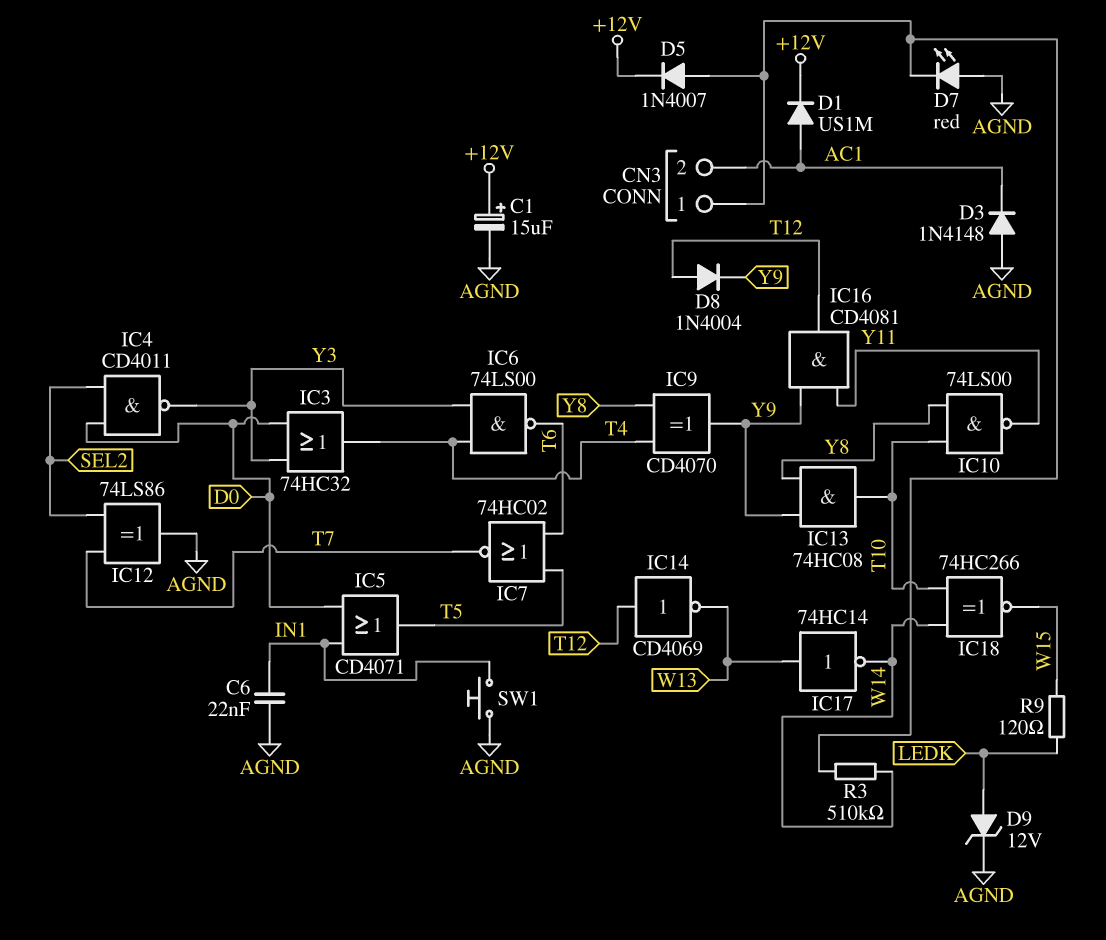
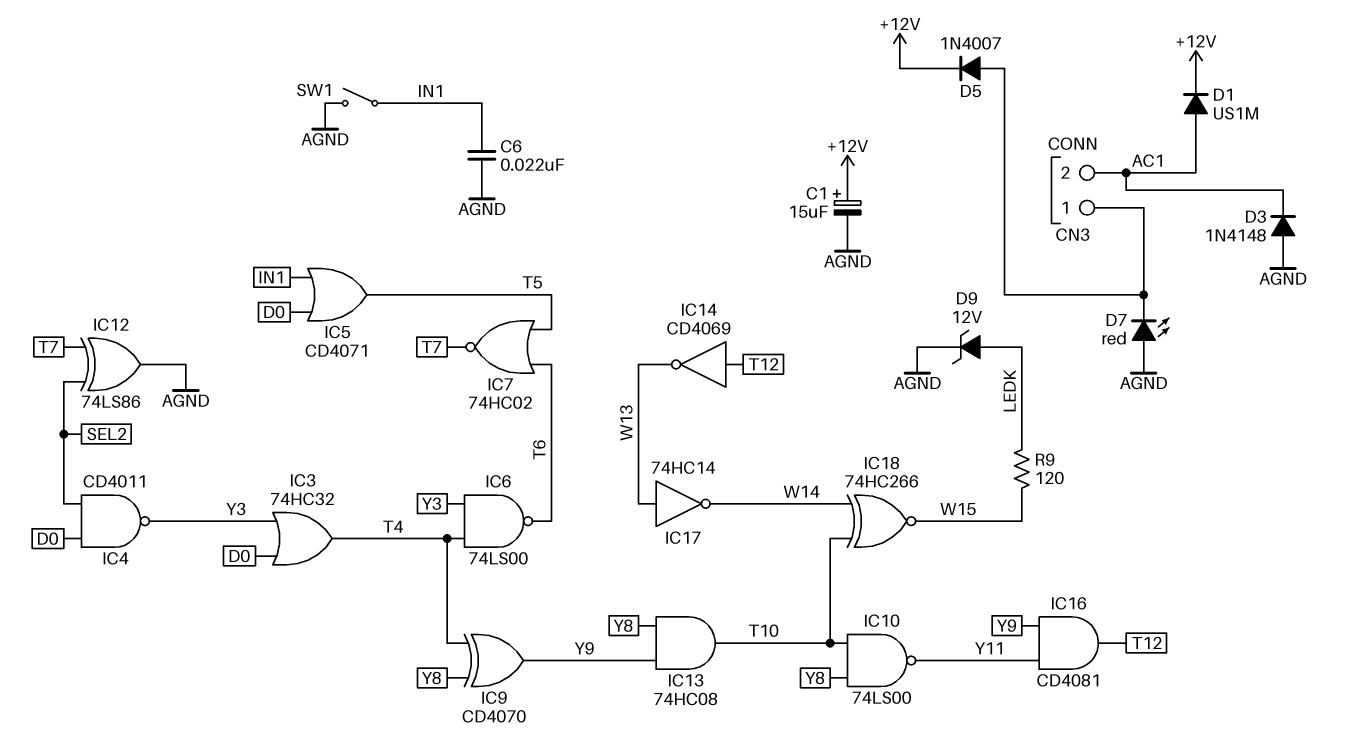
D8: diode 1N4004 (A T12, K Y9) -> none
R3: 510k (CN3/1, W14) -> none
SW1: button (AGND, IN1) -> switch (AGND, IN1)

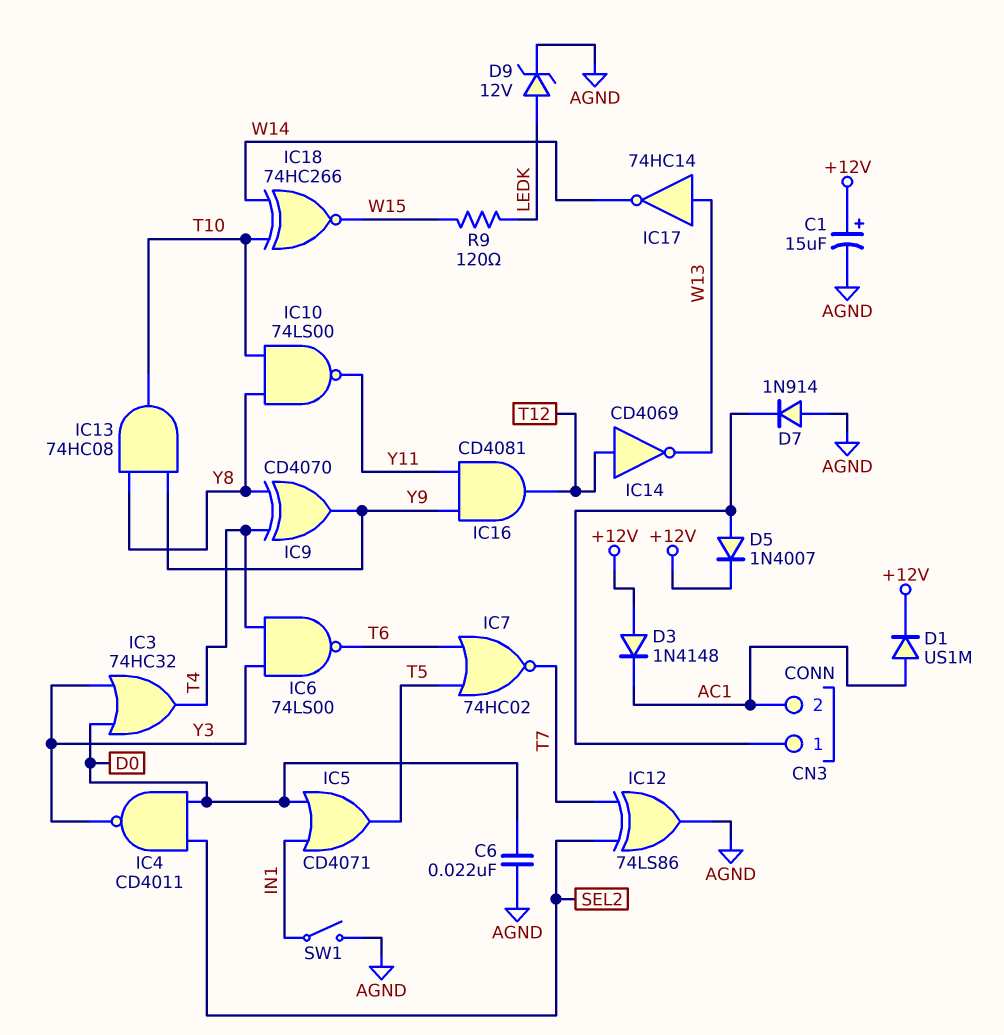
C6: 22nF (AGND, IN1) -> 22nF (AGND, D0)
D3: diode 1N4148 (A AGND, K AC1) -> diode 1N4148 (A +12V, K AC1)
D7: LED red (A AGND, K CN3/1) -> diode 1N914 (A AGND, K CN3/1)

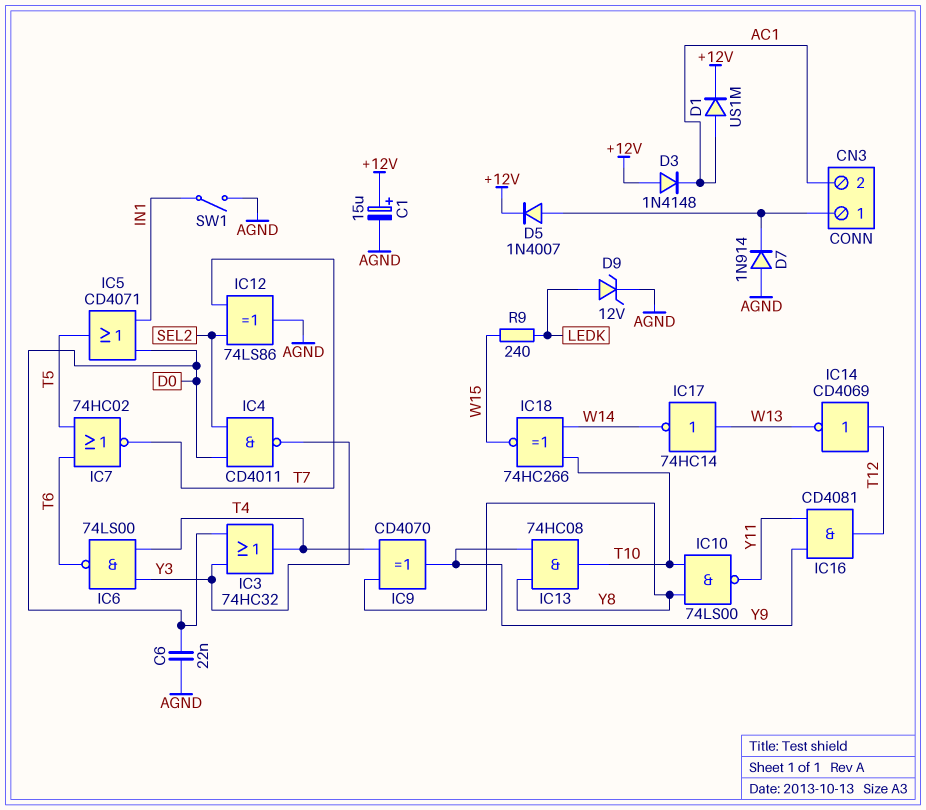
R9: 120 (LEDK, W15) -> 240 (LEDK, W15)

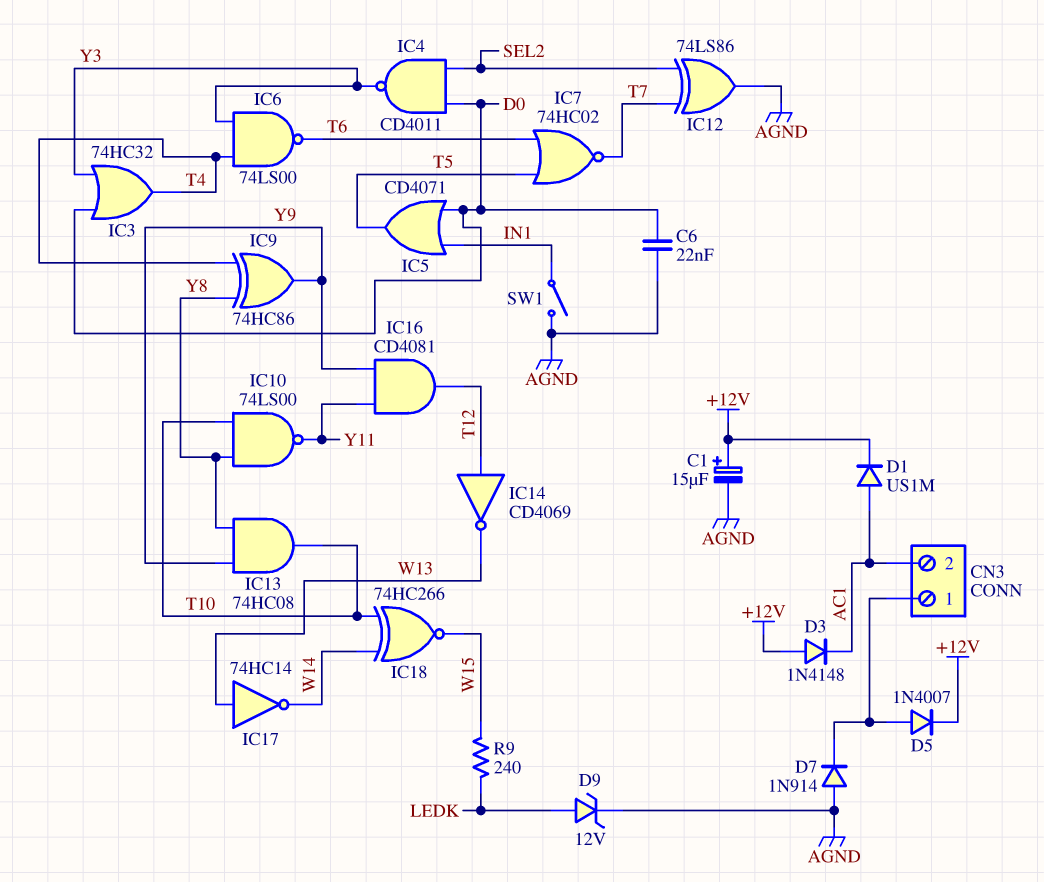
IC9: XOR CD4070 (in T4, in Y8, out Y9) -> XOR 74HC86 (in T4, in Y8, out Y9)

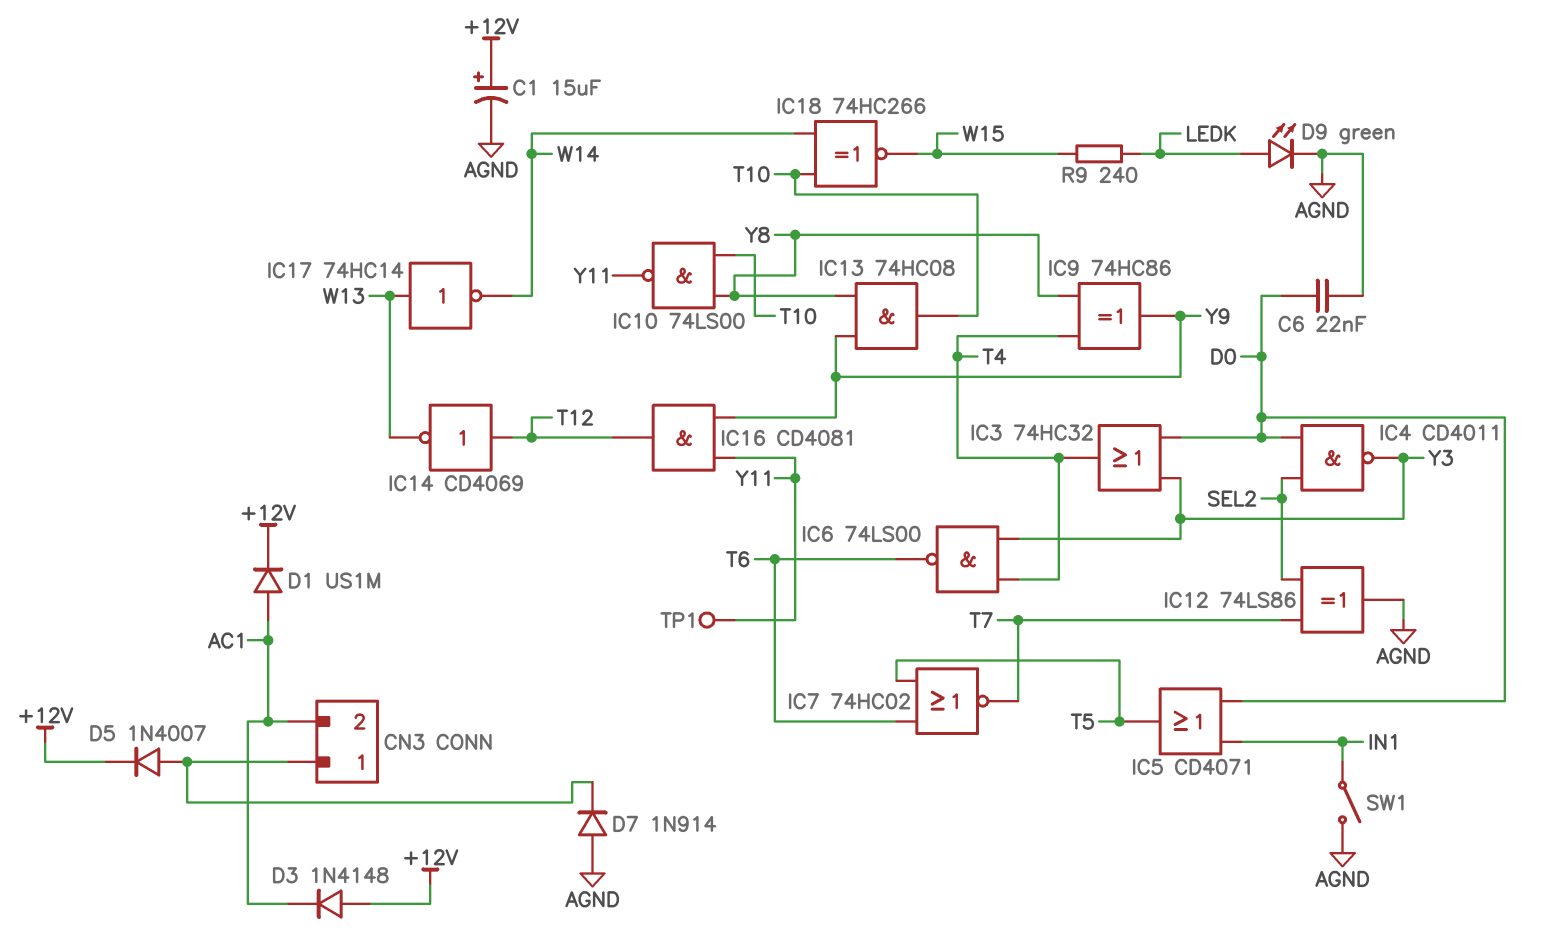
D9: zener 12V (A LEDK, K AGND) -> LED green (A LEDK, K AGND)
TP1: none -> test point (Y11)

